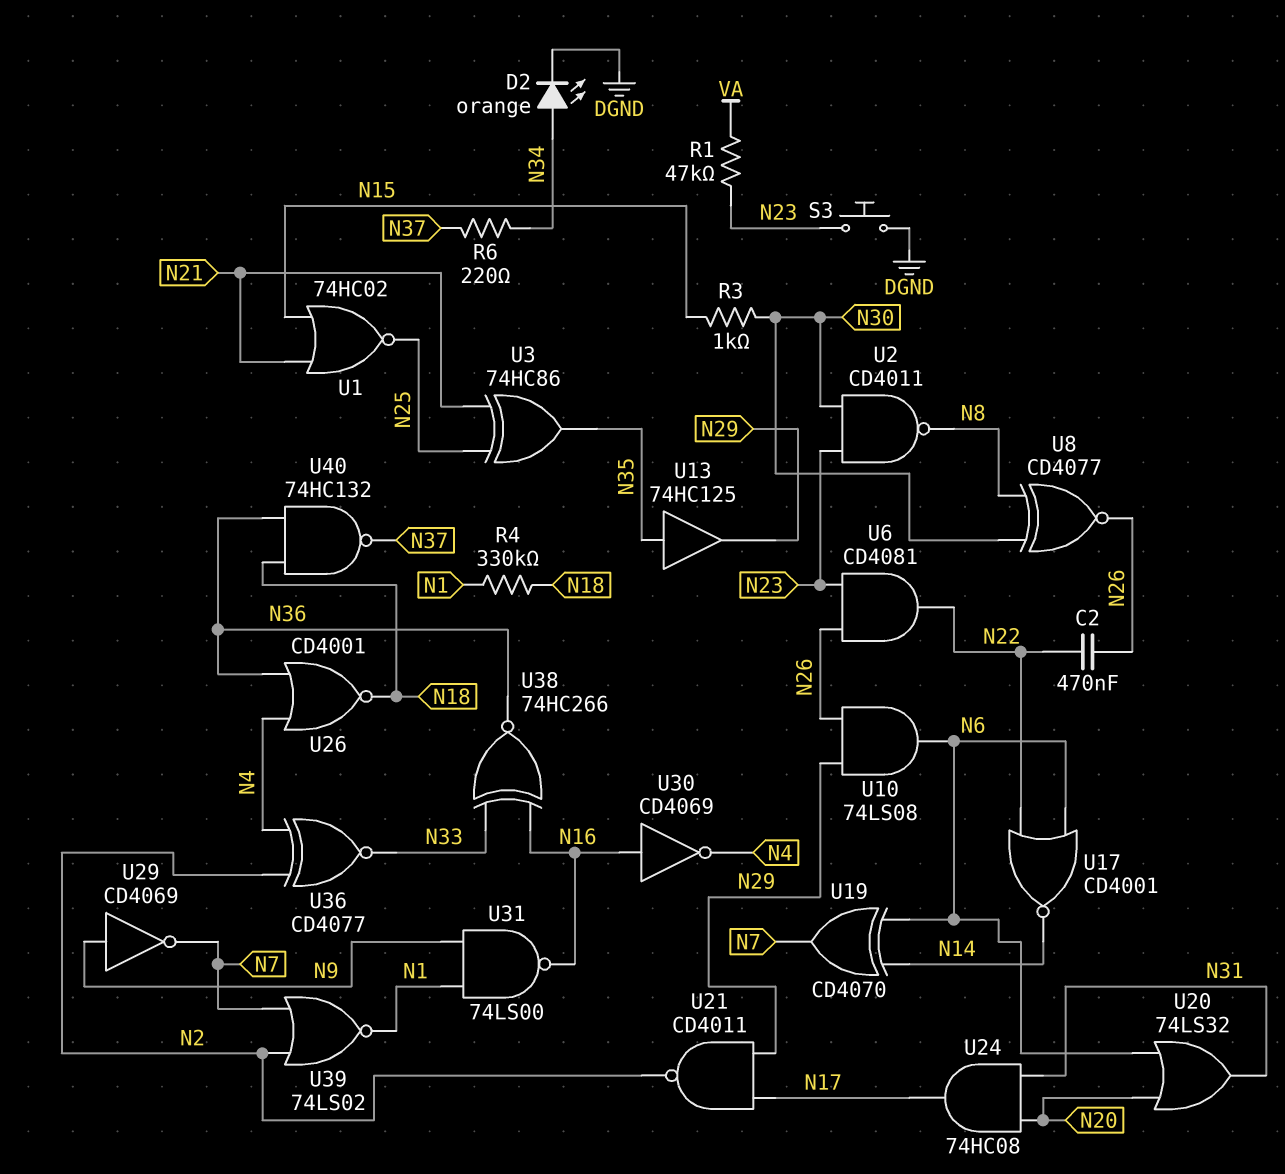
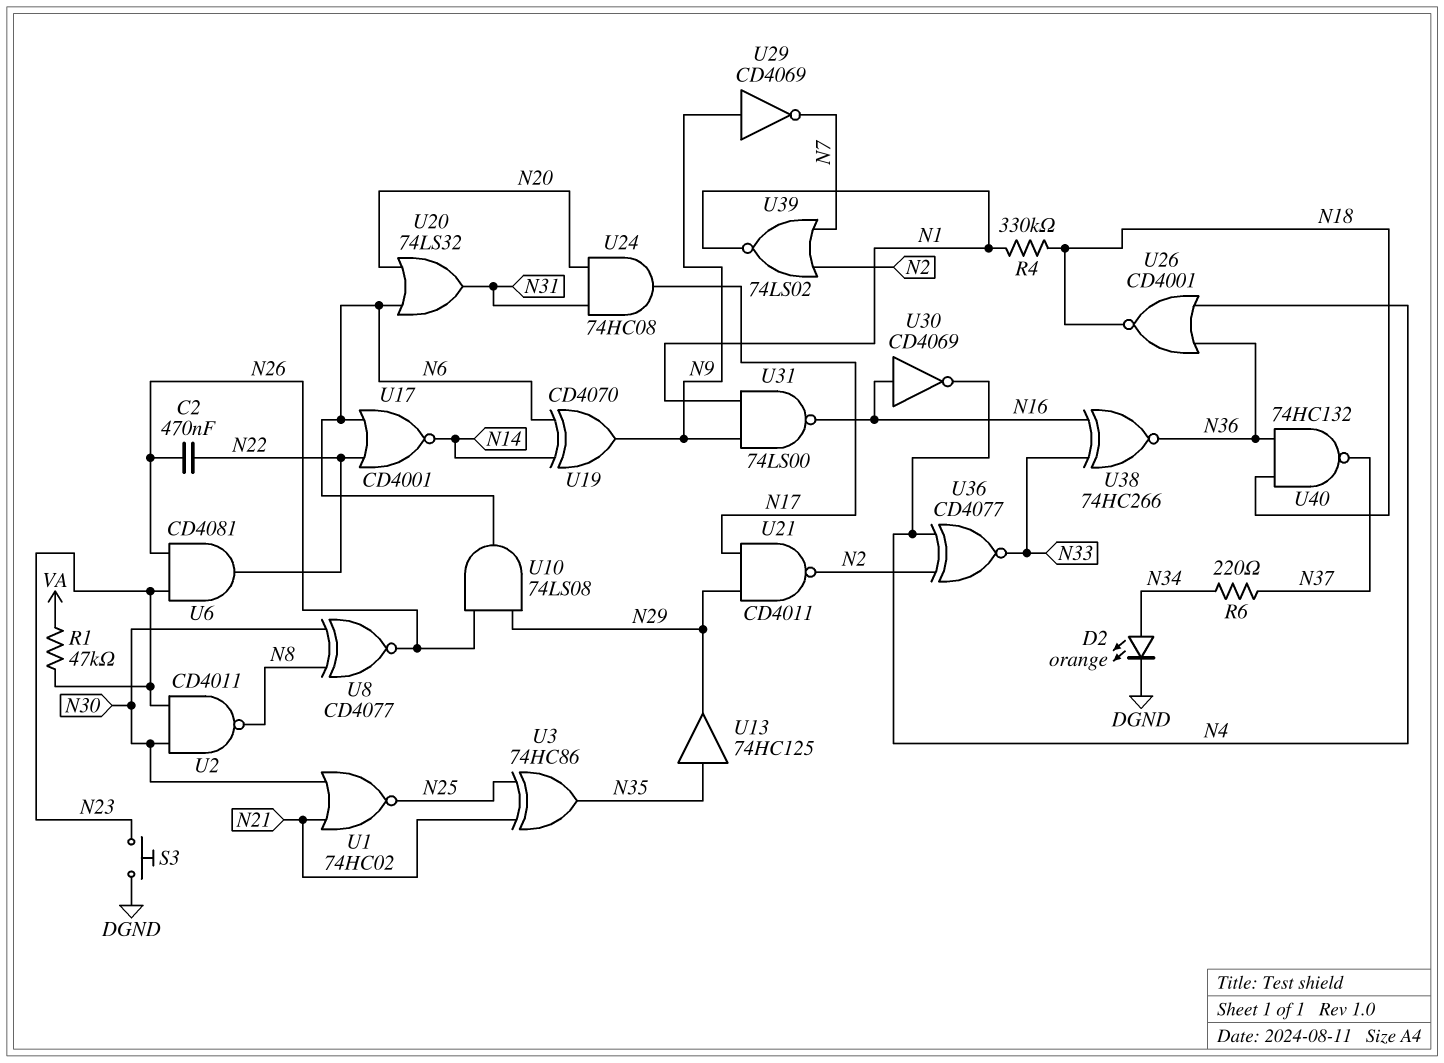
R3: 1k (N15, N30) -> none
U1: NOR 74HC02 (in N15, in N21, out N25) -> NOR 74HC02 (in N21, in N30, out N25)
U19: XOR CD4070 (in N6, in N14, out N7) -> XOR CD4070 (in N6, in N14, out N9)

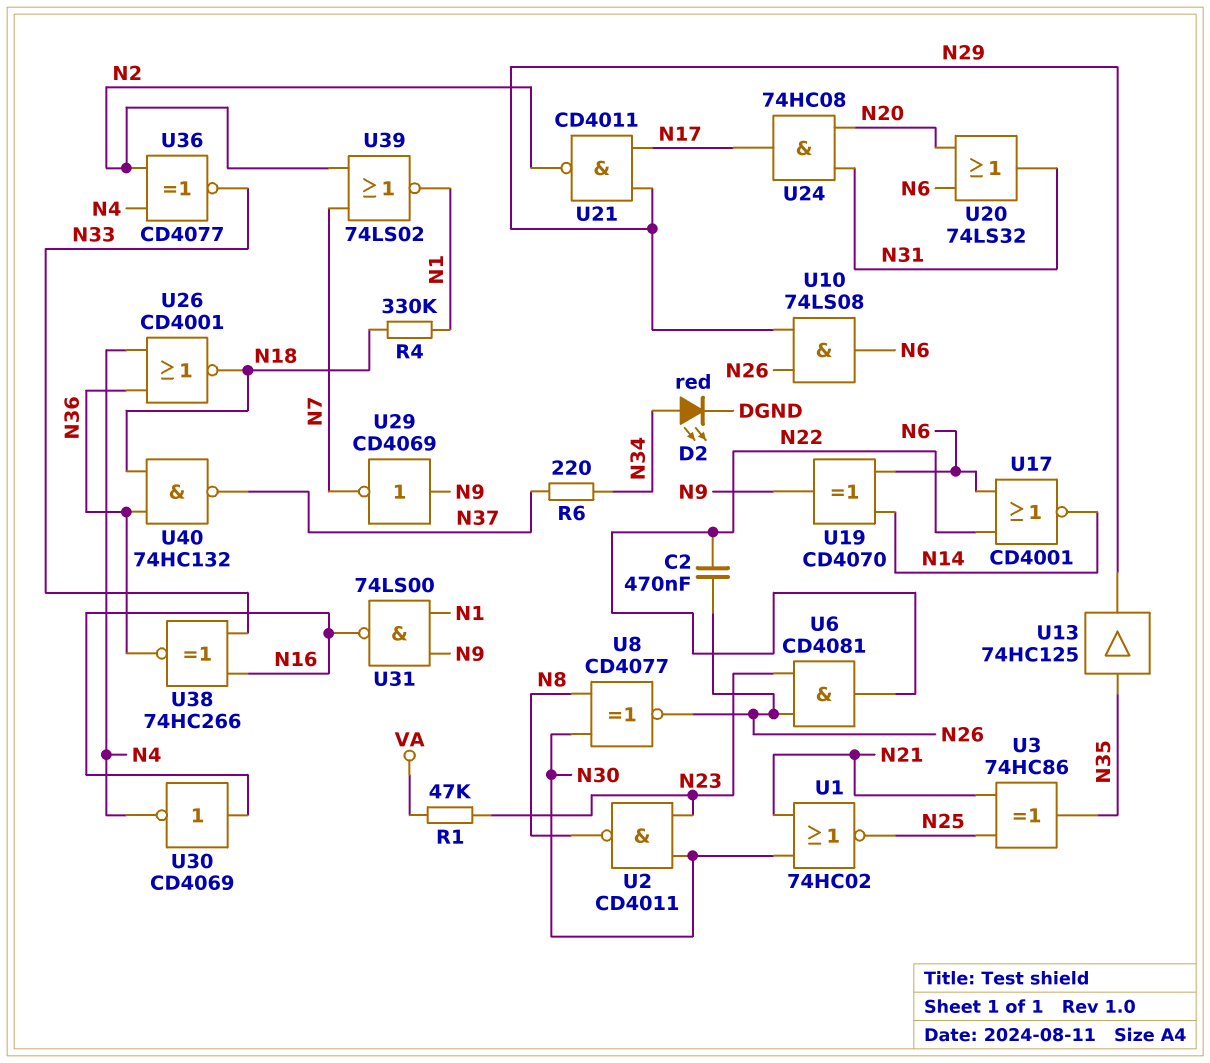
D2: LED orange (A N34, K DGND) -> LED red (A N34, K DGND)
S3: button (DGND, N23) -> none

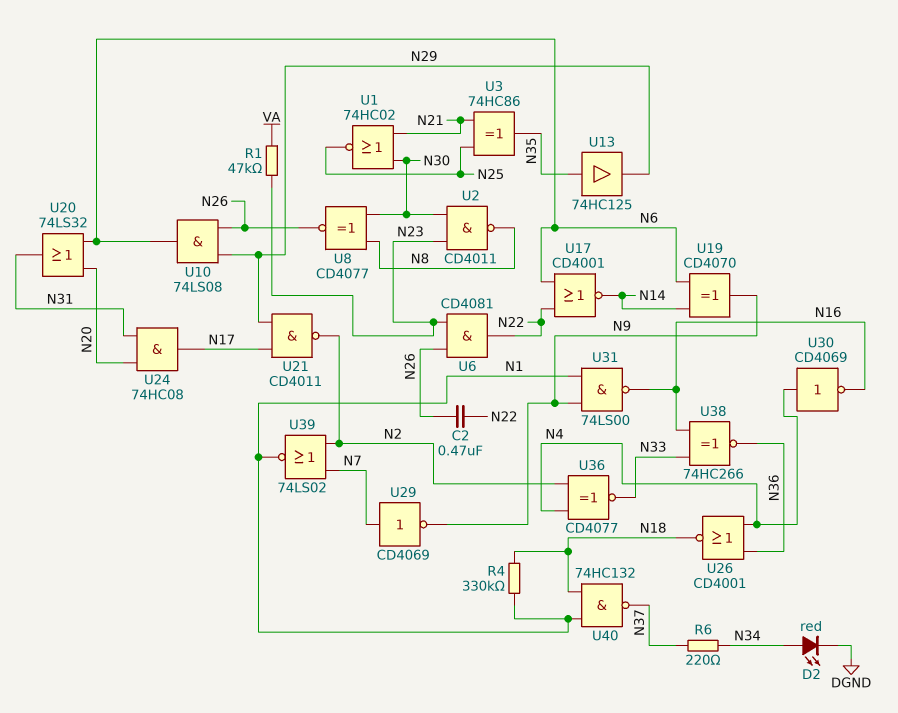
U29: NOT CD4069 (in N9, out N7) -> NOT CD4069 (in N7, out N9)
U30: NOT CD4069 (in N16, out N4) -> NOT CD4069 (in N4, out N16)
U40: NAND 74HC132 (in N18, in N36, out N37) -> NAND 74HC132 (in N1, in N18, out N37)

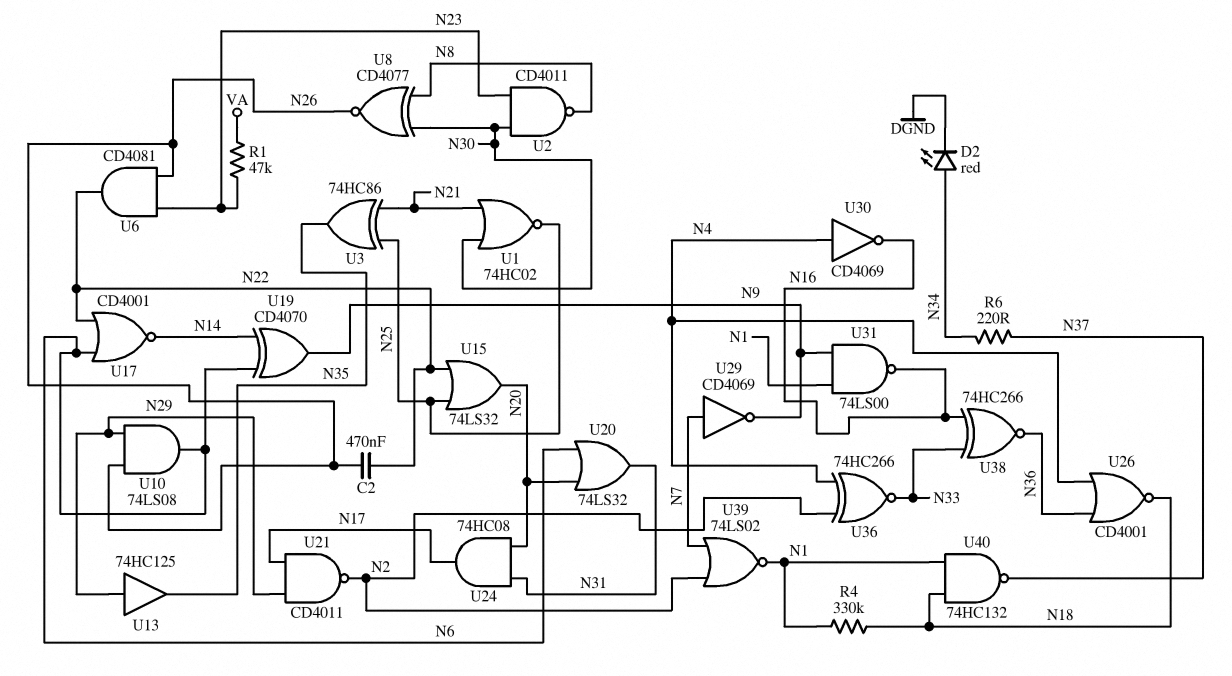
U13: buffer 74HC125 (in N35, out N29) -> buffer 74HC125 (in N29, out N35)
U15: none -> OR 74LS32 (in N22, in N25, out N20)
U36: XNOR CD4077 (in N2, in N4, out N33) -> XNOR 74HC266 (in N2, in N4, out N33)

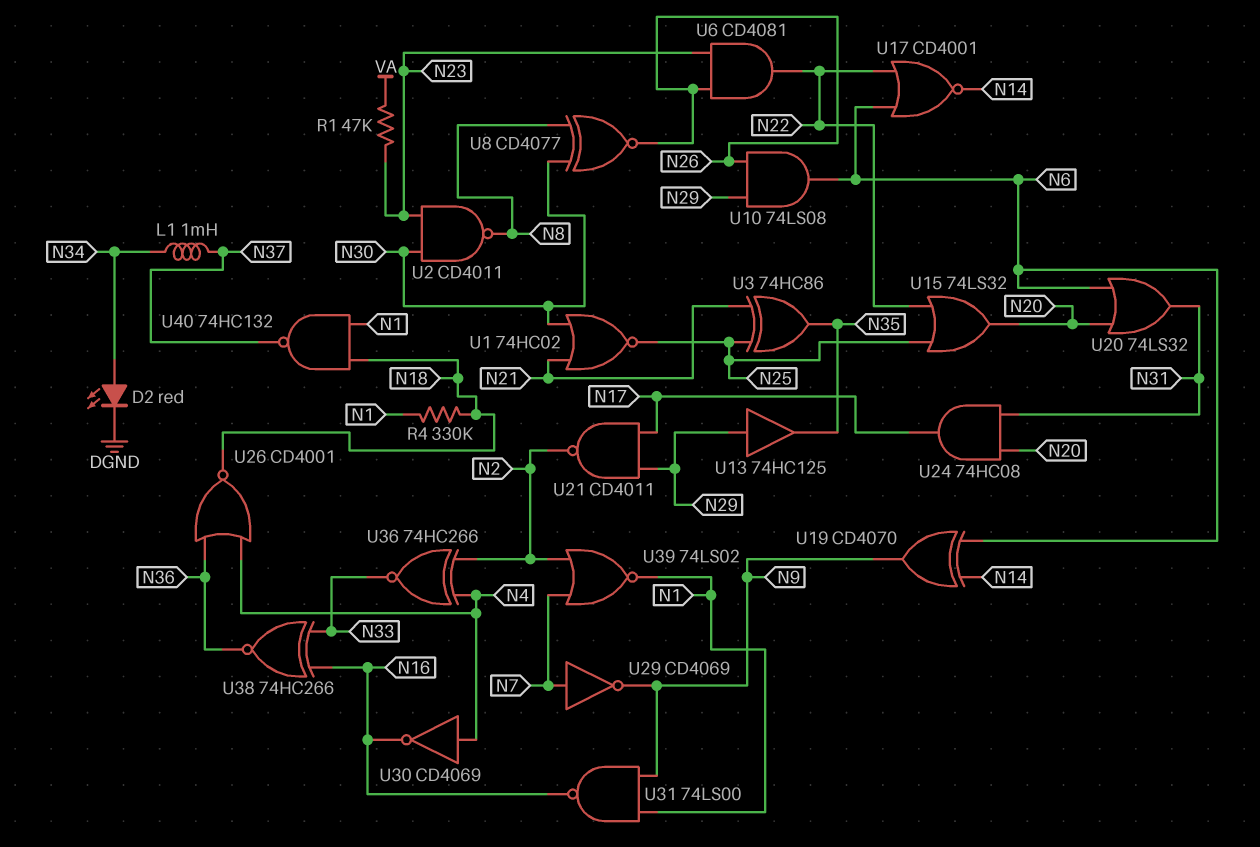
C2: 470nF (N22, N26) -> none
L1: none -> 1mH (N34, N37)
R6: 220 (N34, N37) -> none

